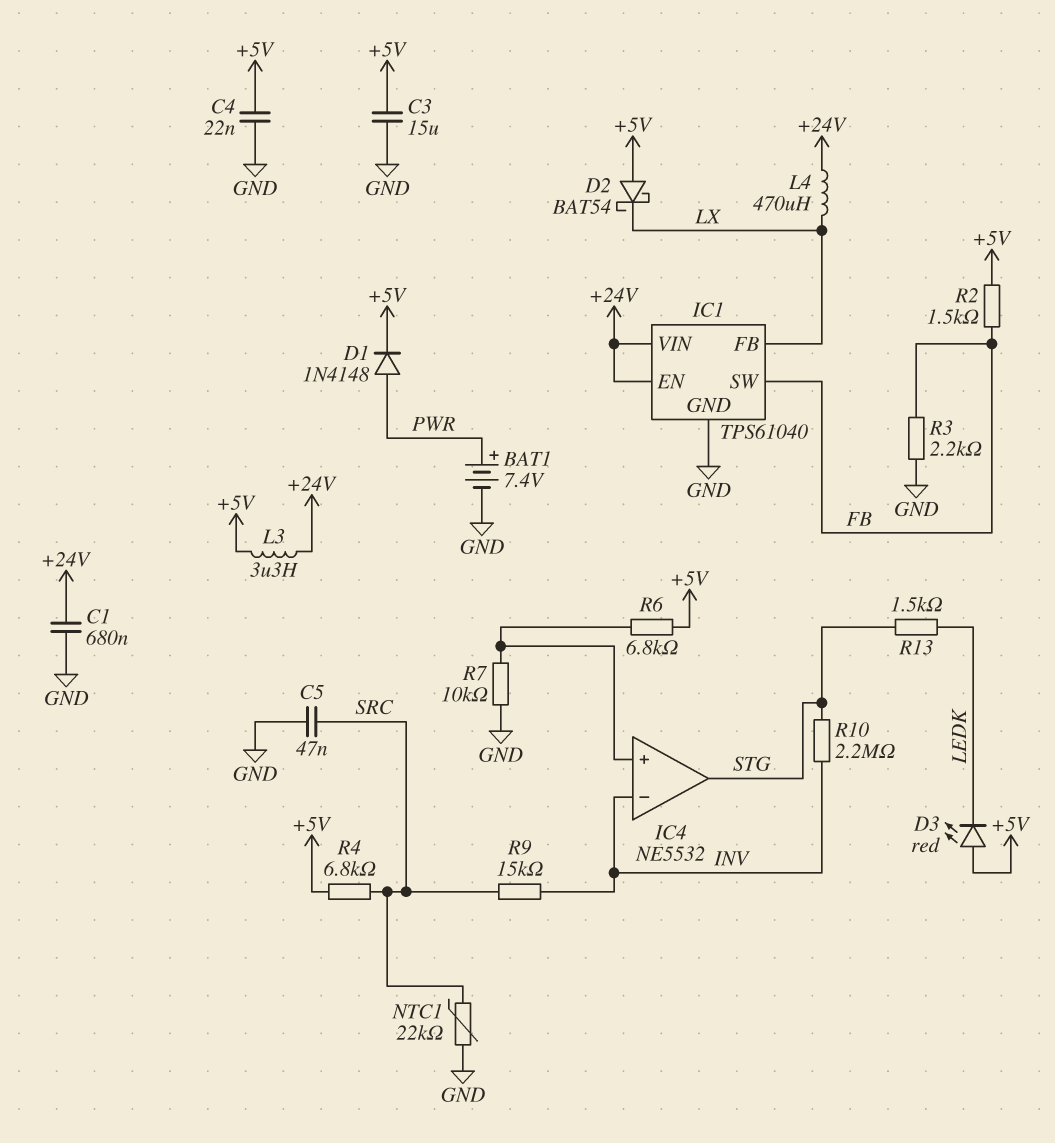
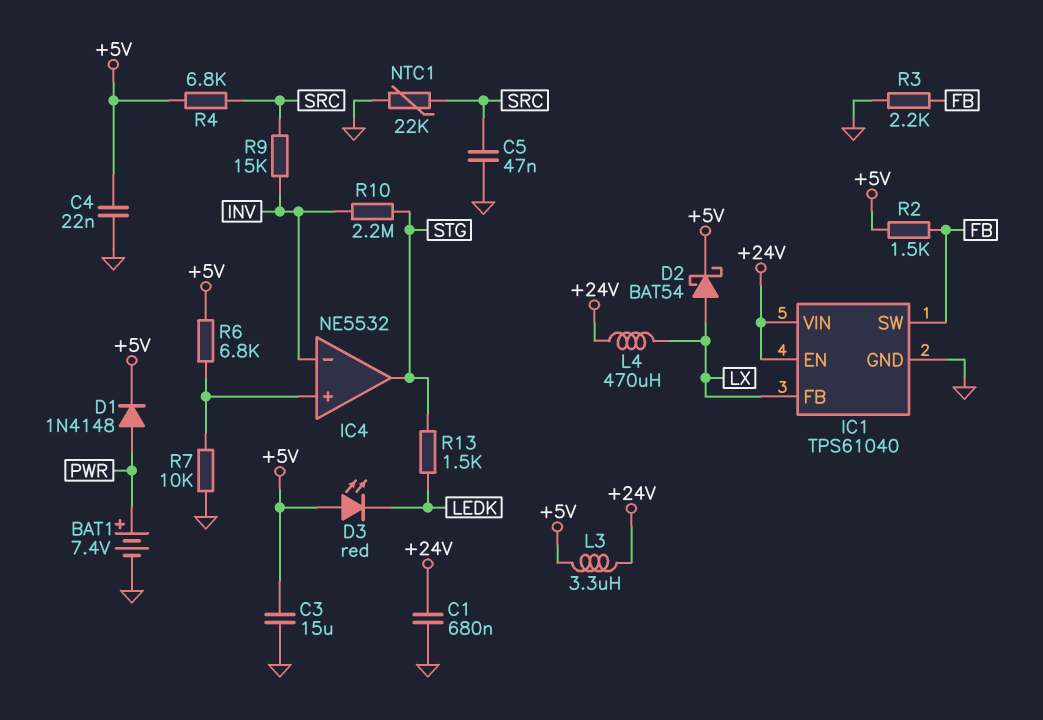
D2: schottky BAT54 (A +5V, K LX) -> schottky BAT54 (A LX, K +5V)

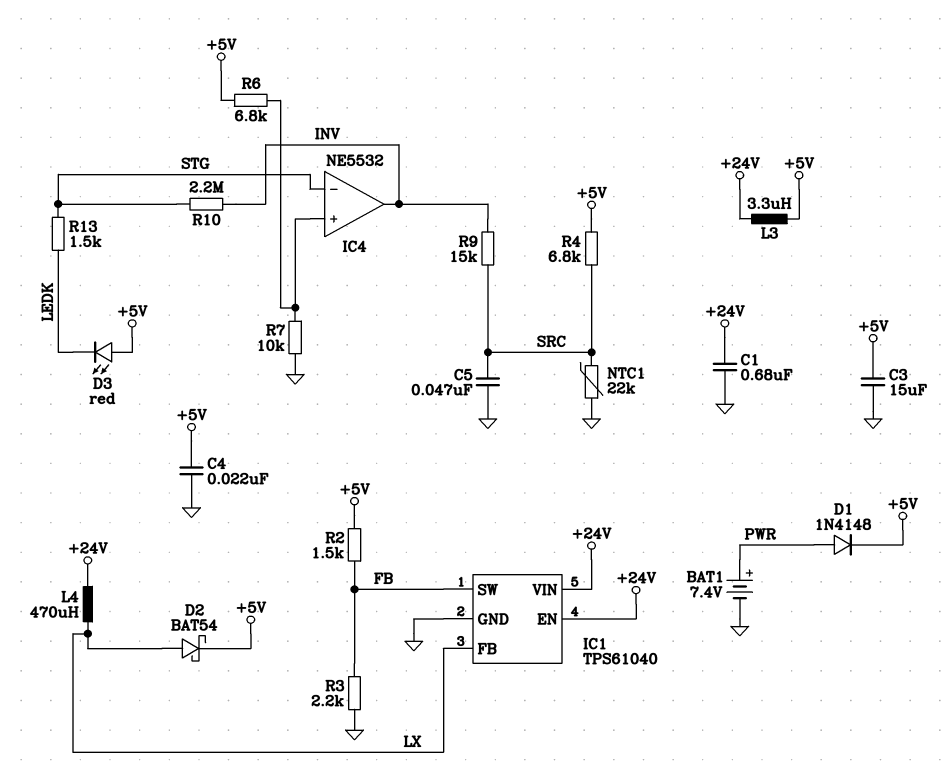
IC4 pin in-: INV -> STG
IC4 pin out: STG -> INV

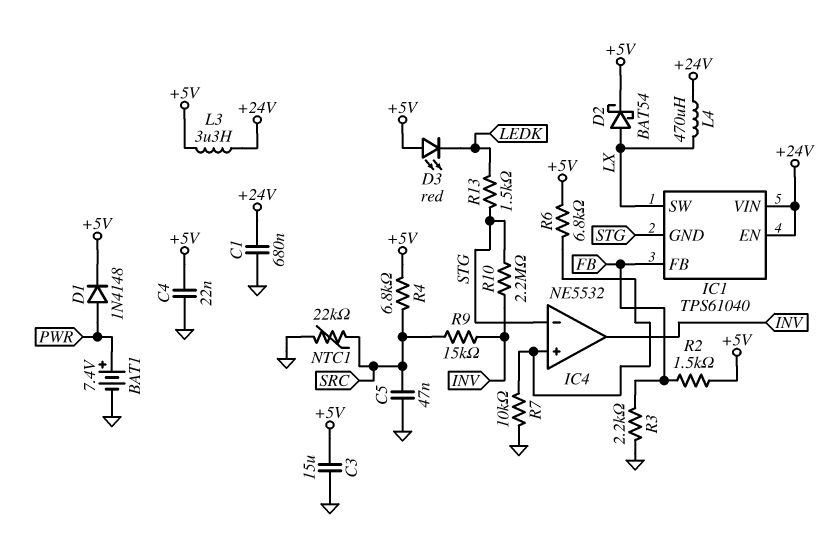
IC1 pin FB: LX -> FB
IC1 pin GND: GND -> STG
IC1 pin SW: FB -> LX

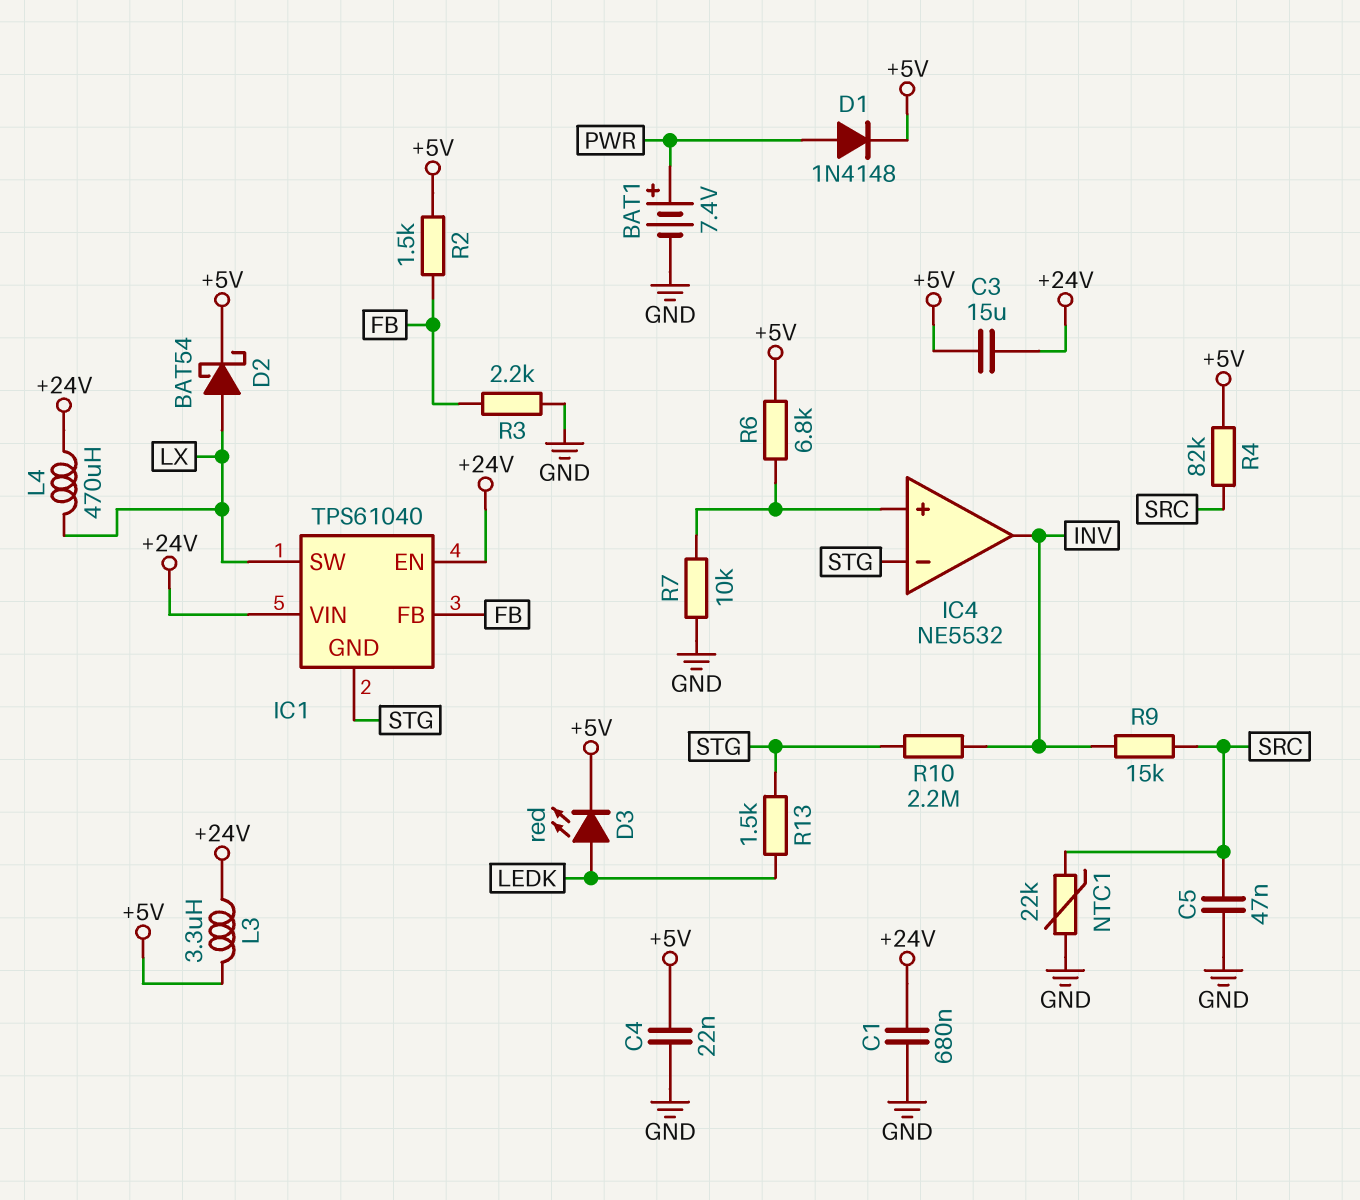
C3: 15uF (+5V, GND) -> 15uF (+5V, +24V)
D3: LED red (A +5V, K LEDK) -> LED red (A LEDK, K +5V)
R4: 6.8k (+5V, SRC) -> 82k (+5V, SRC)

